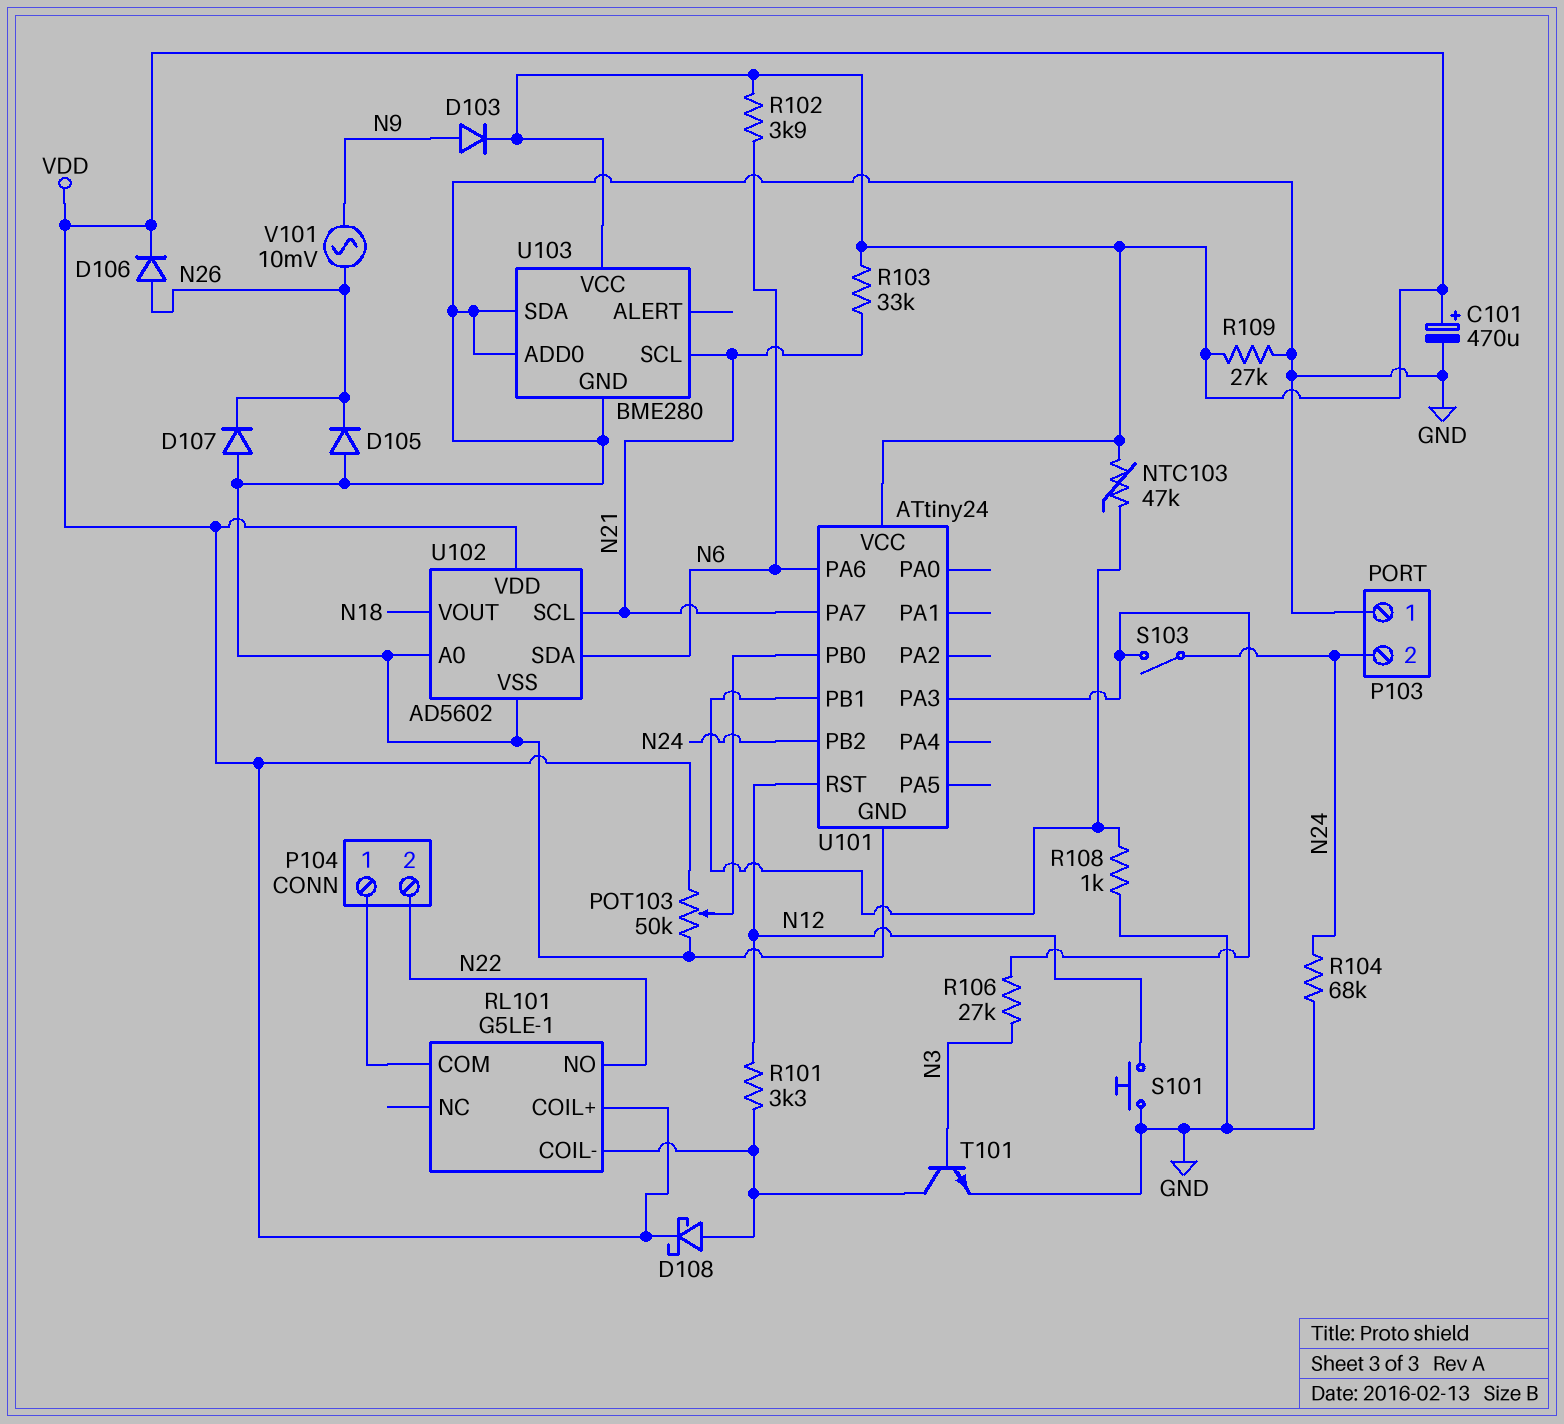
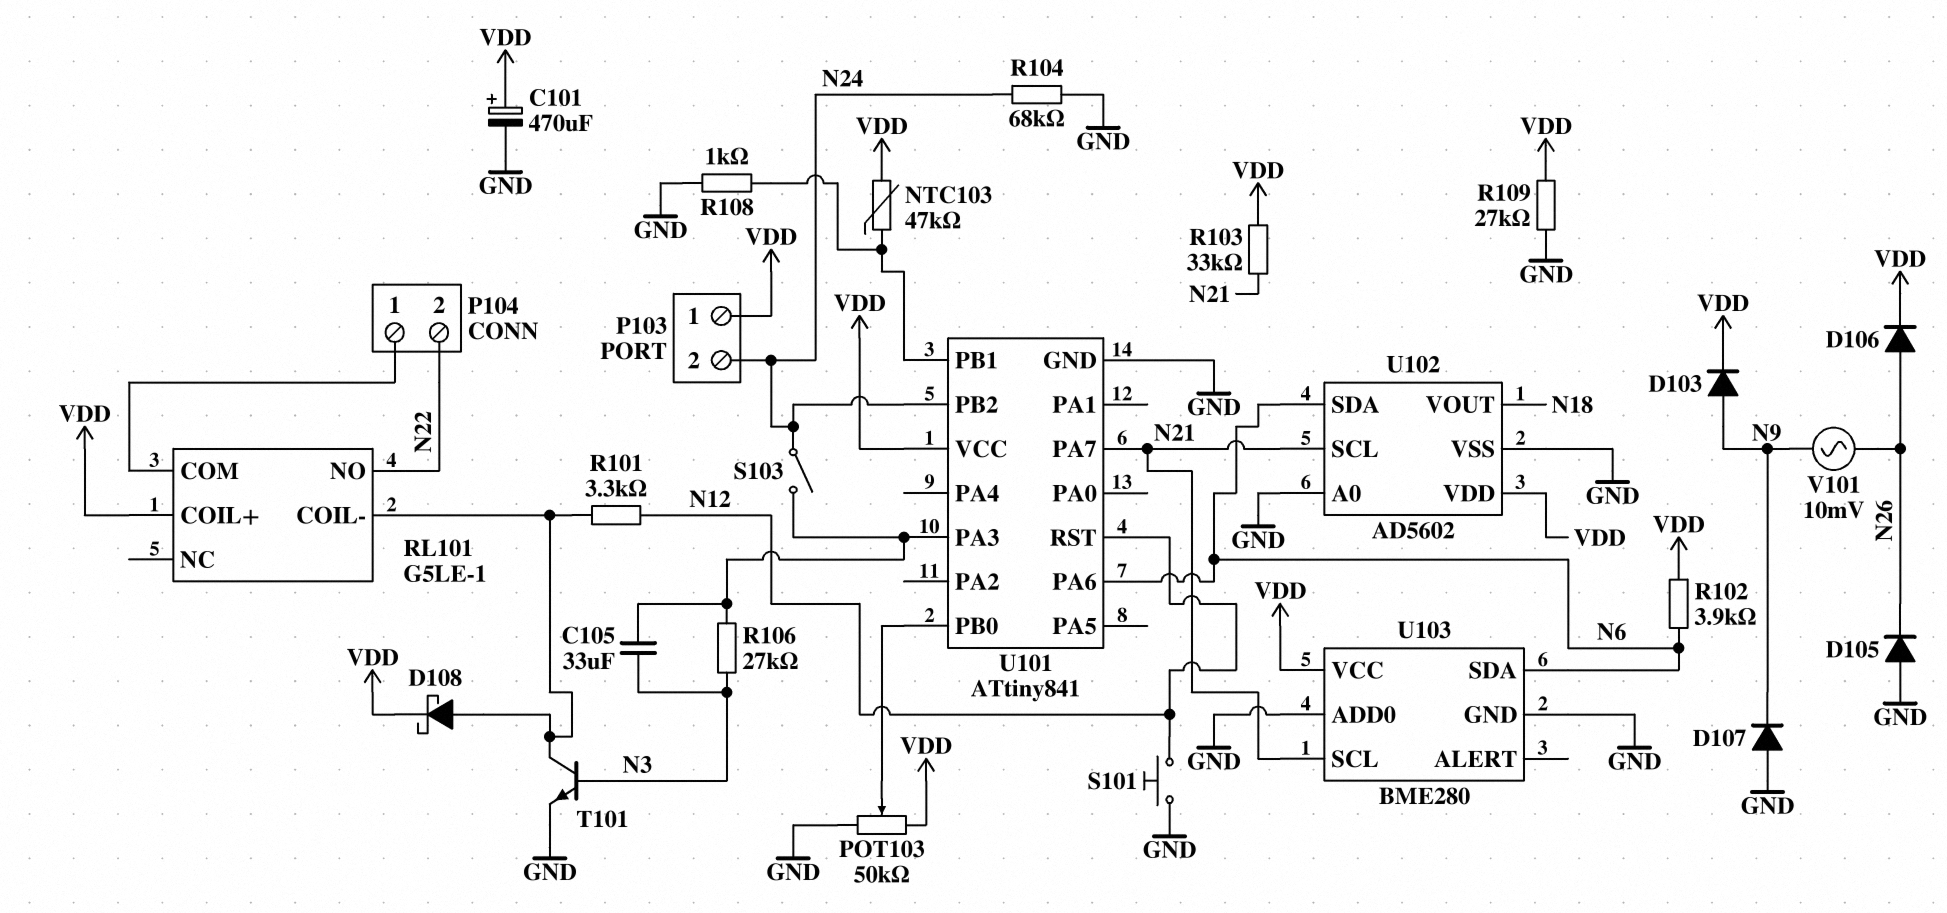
C105: none -> 33uF (N3, U101/PA3)
D107: diode (A GND, K N26) -> diode (A GND, K N9)
P103 pin 1: GND -> VDD
U101: ATtiny24 -> ATtiny841
U103 pin SDA: GND -> N6

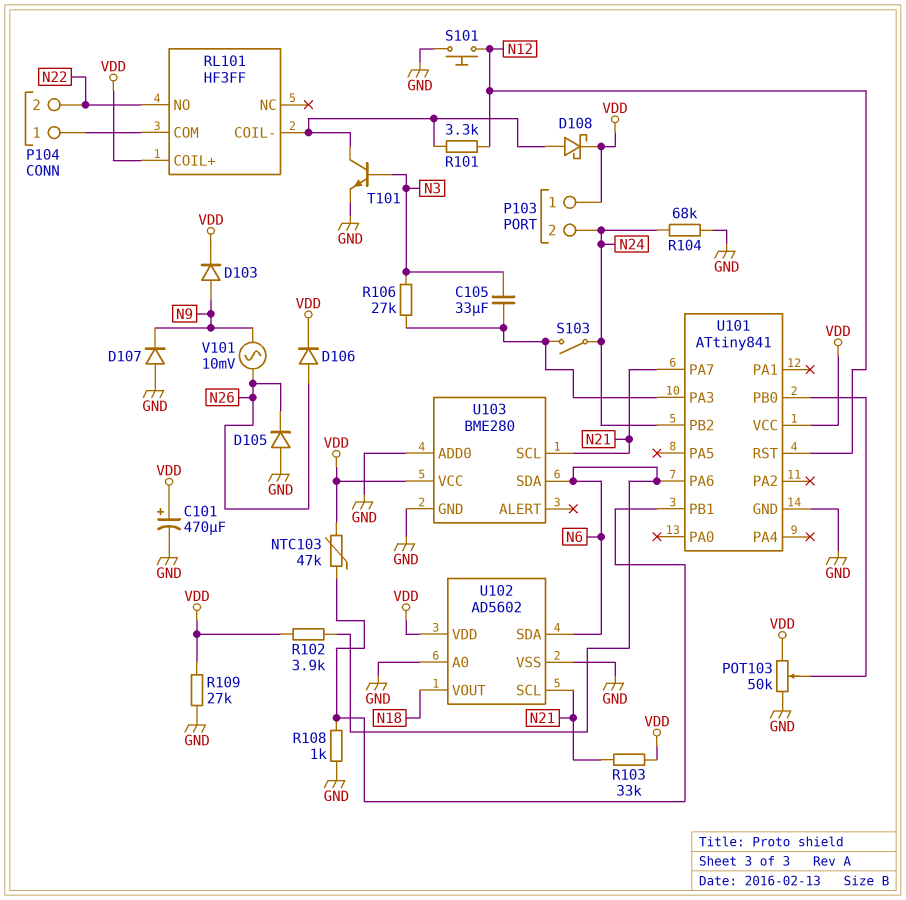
RL101: G5LE-1 -> HF3FF

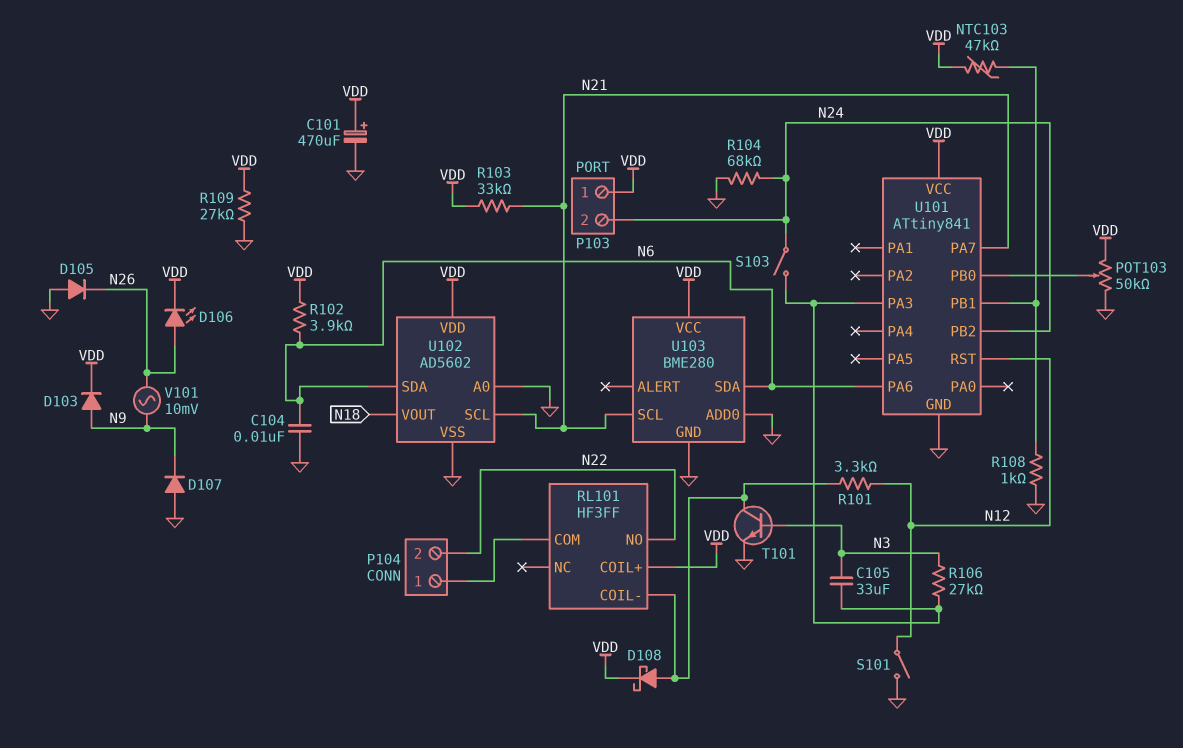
C104: none -> 10nF (GND, N6)
D106: diode (A N26, K VDD) -> LED (A N26, K VDD)
S101: button (GND, N12) -> switch (GND, N12)

